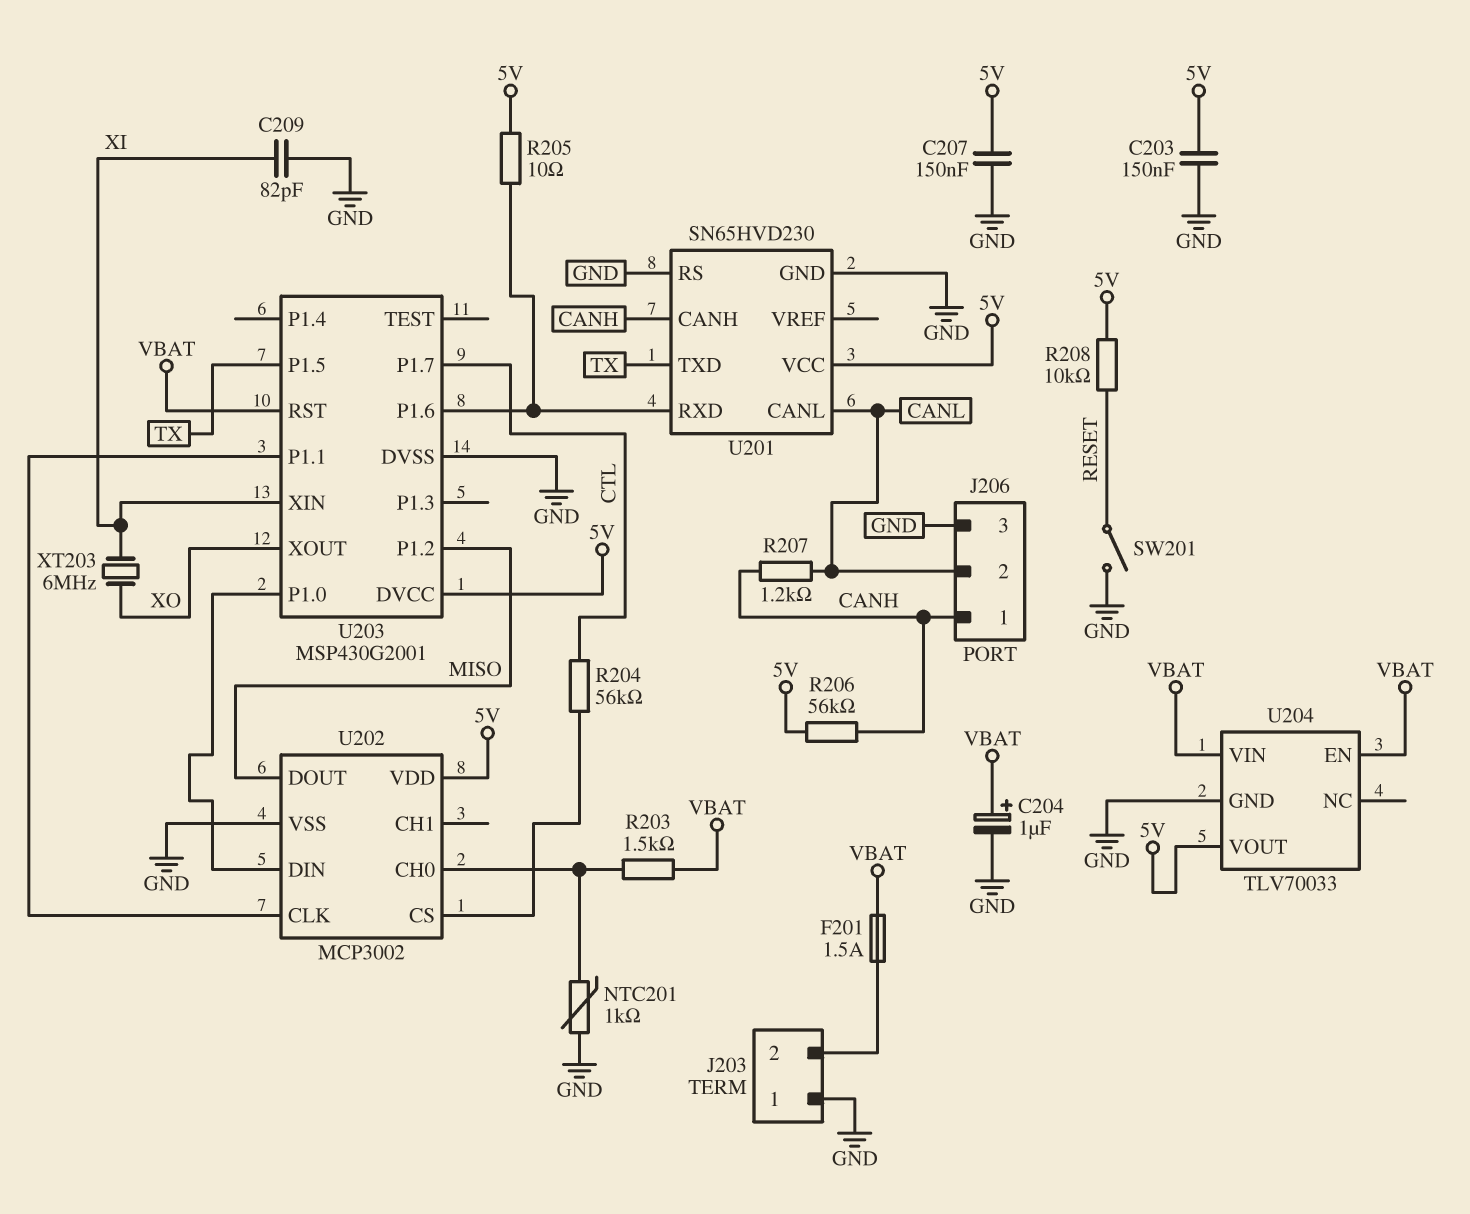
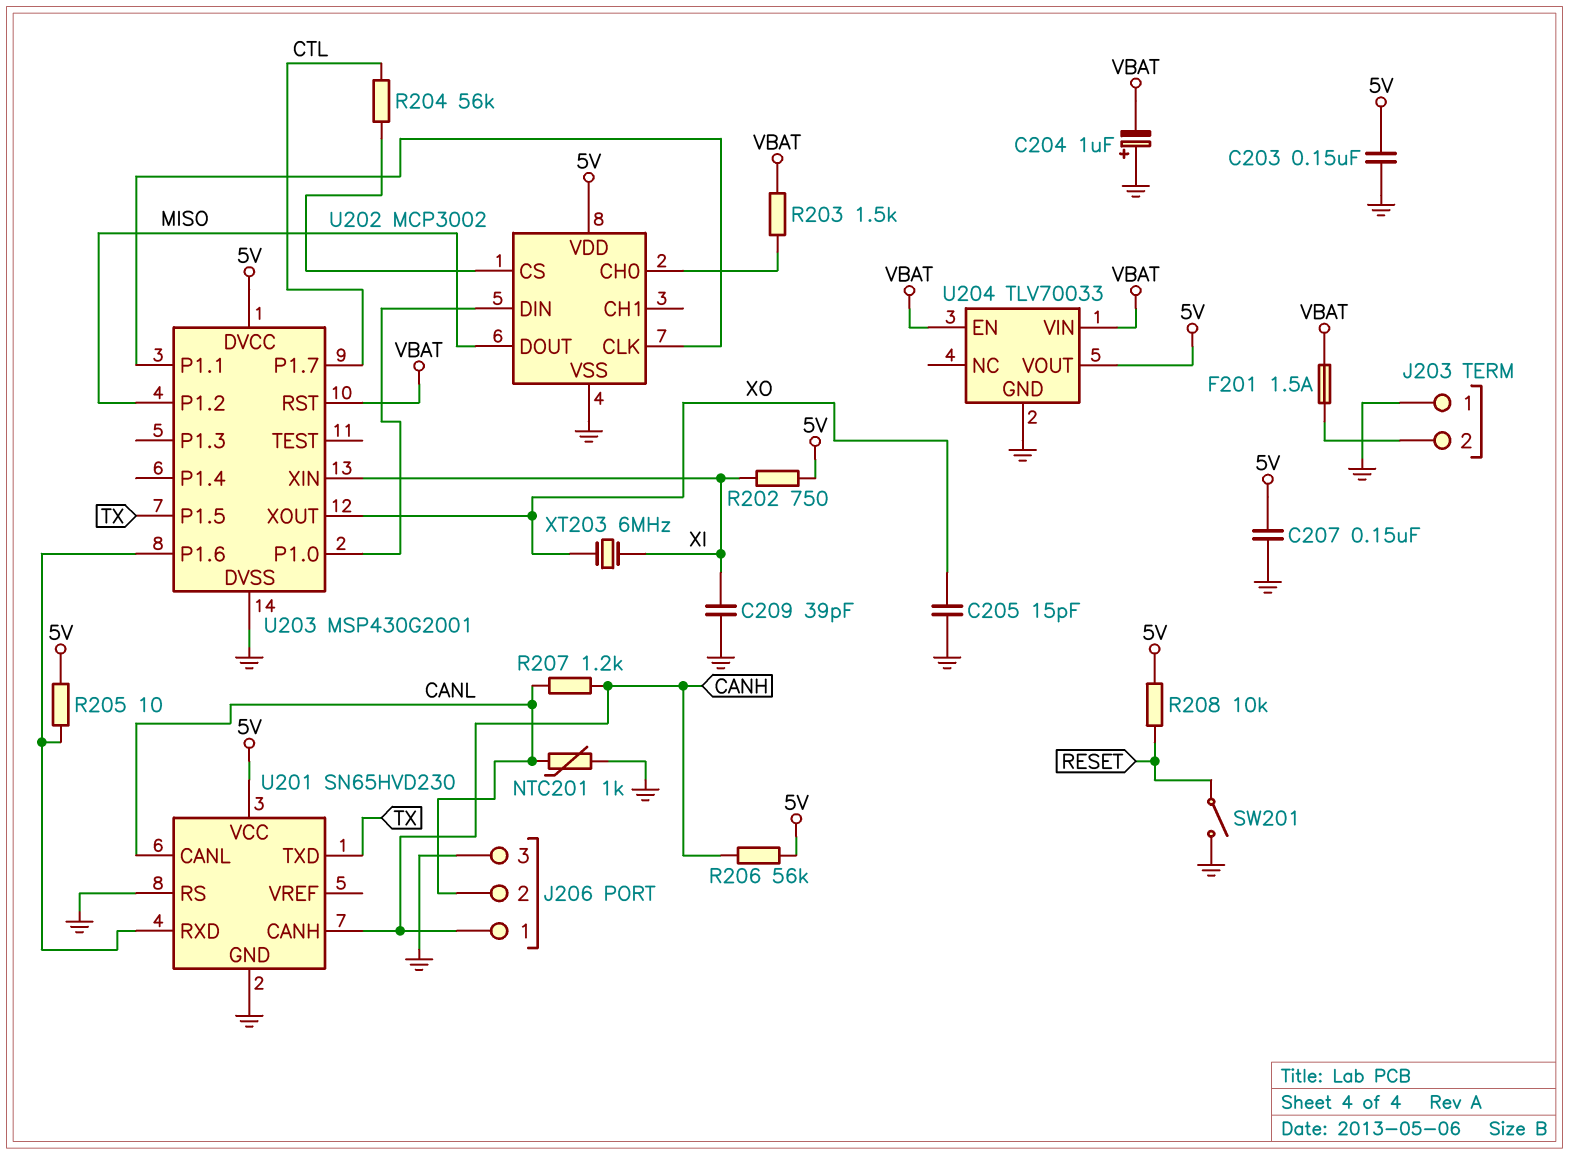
C204: 1uF (plus VBAT, minus GND) -> 1uF (plus GND, minus VBAT)
C205: none -> 15pF (GND, XO)
C209: 82pF (GND, XI) -> 39pF (GND, XI)
NTC201: 1k (GND, U202/CH0) -> 1k (CANL, GND)
R202: none -> 750 (5V, XI)

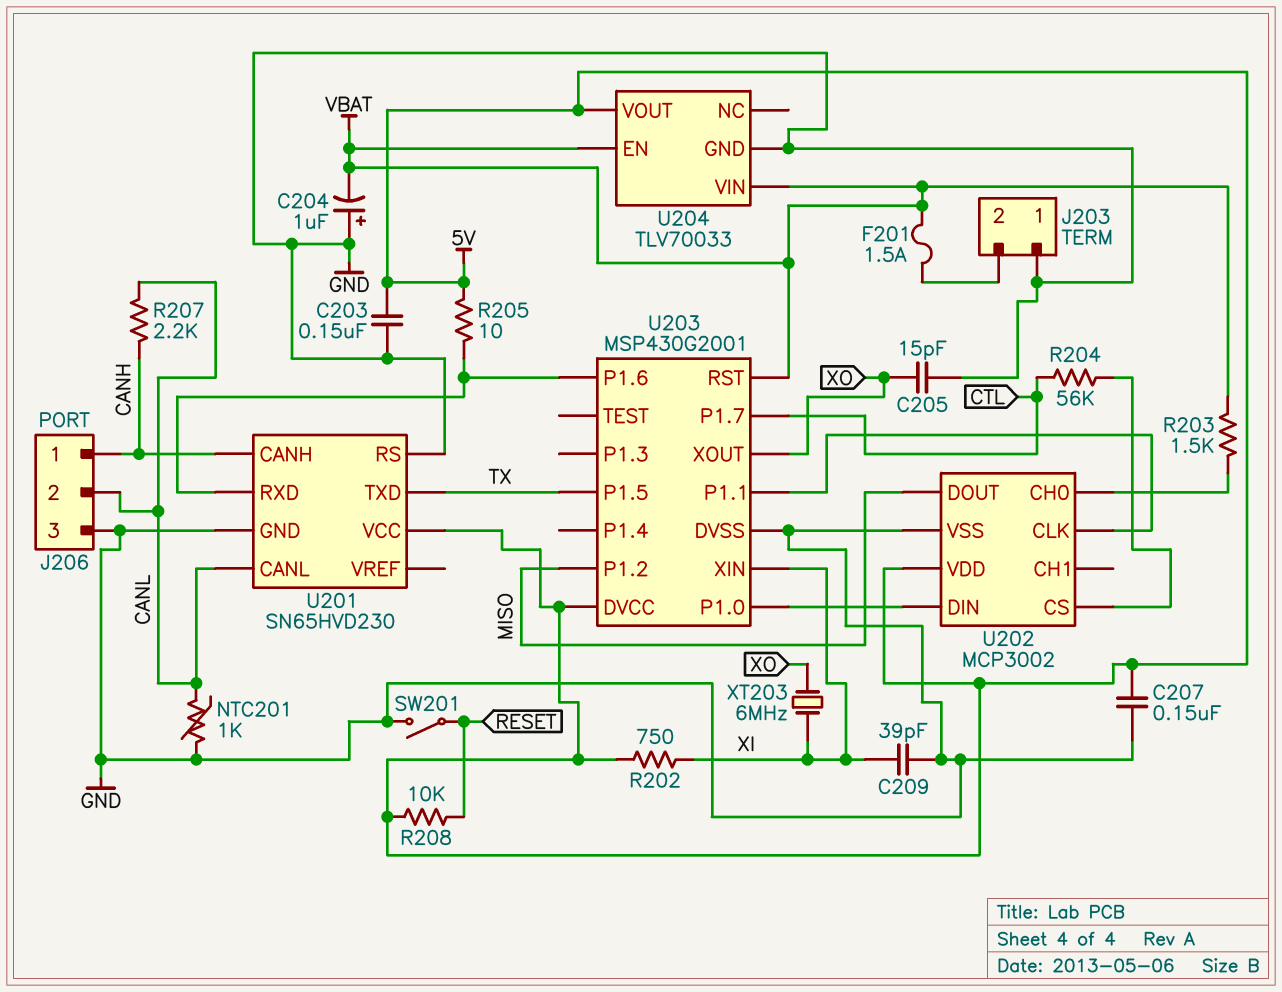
R206: 56k (5V, CANH) -> none
R207: 1.2k (CANH, CANL) -> 2.2k (CANH, CANL)

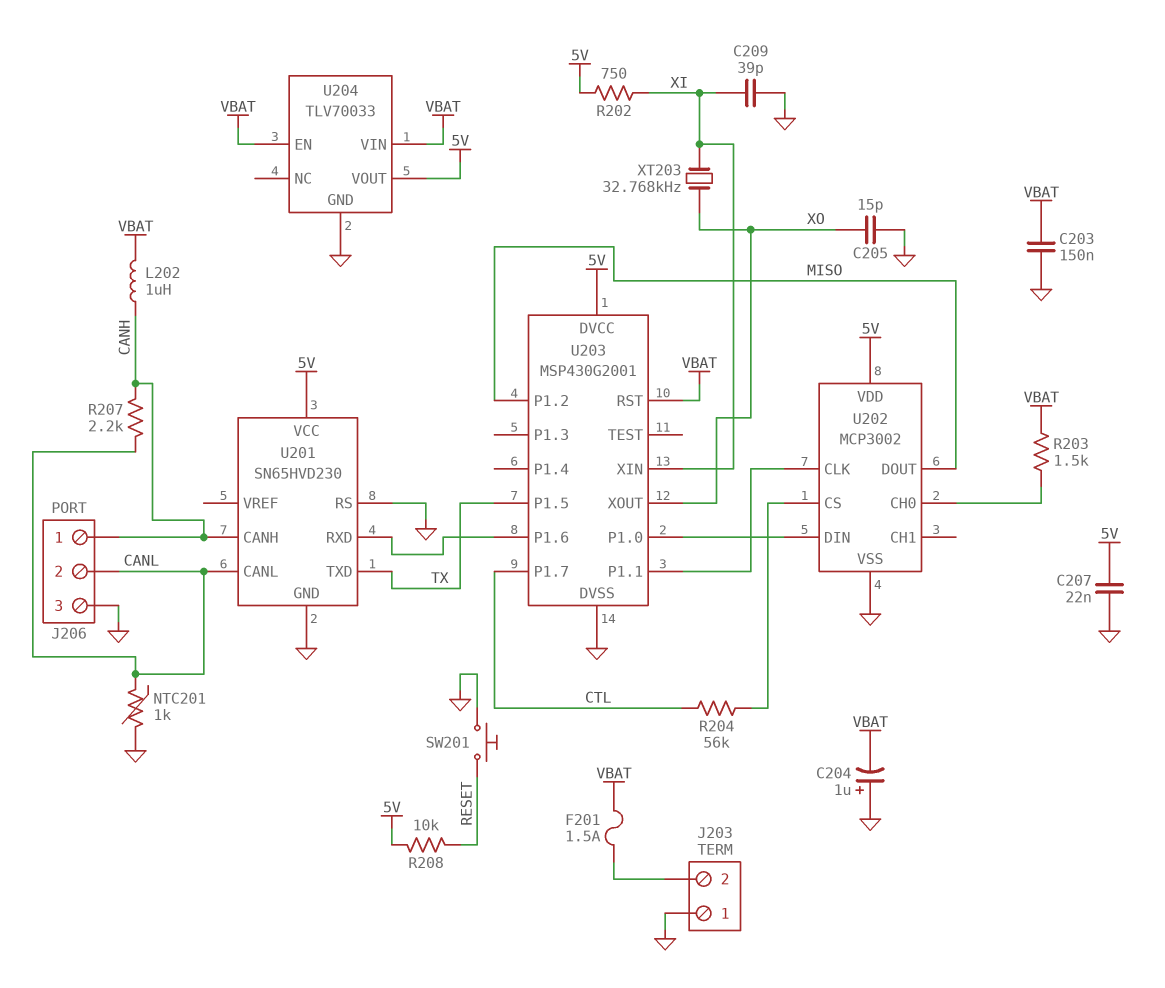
C203: 150nF (5V, GND) -> 150nF (GND, VBAT)
C207: 150nF (5V, GND) -> 22nF (5V, GND)
L202: none -> 1uH (CANH, VBAT)
R205: 10 (5V, U201/RXD) -> none
SW201: switch (GND, RESET) -> button (GND, RESET)
XT203: 6MHz (XI, XO) -> 32.768kHz (XI, XO)

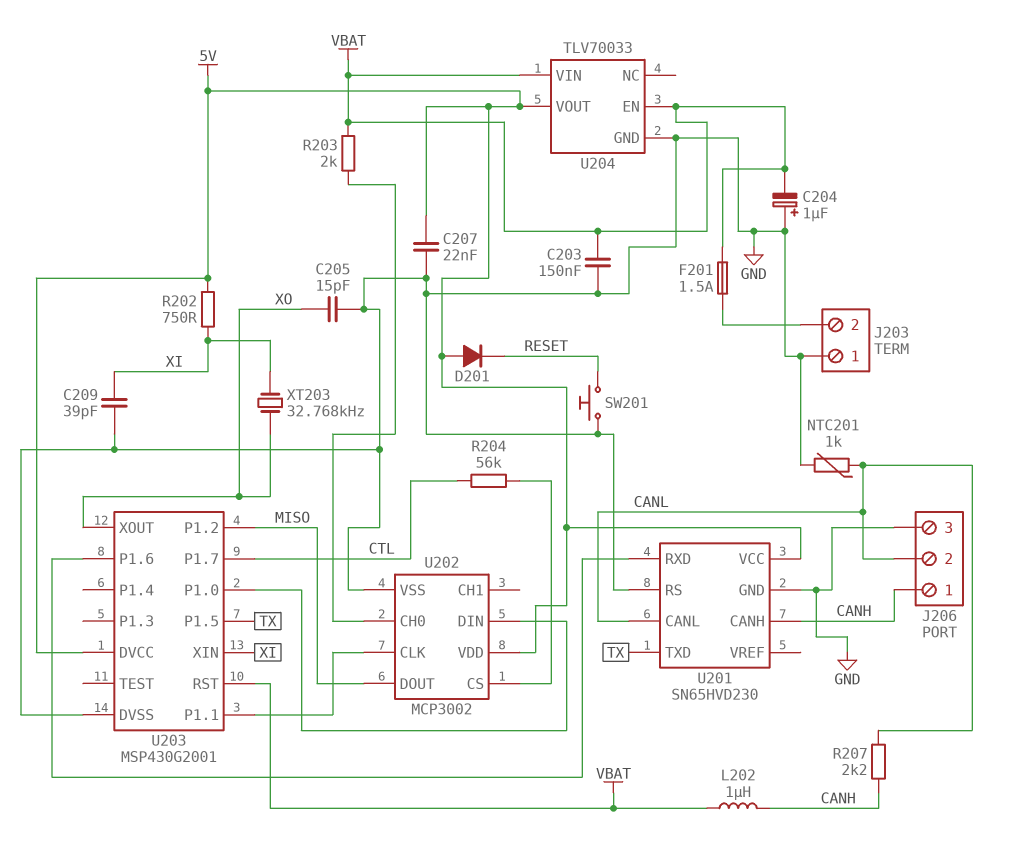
D201: none -> diode (A 5V, K RESET)
R203: 1.5k (U202/CH0, VBAT) -> 2k (U202/CH0, VBAT)
R208: 10k (5V, RESET) -> none

